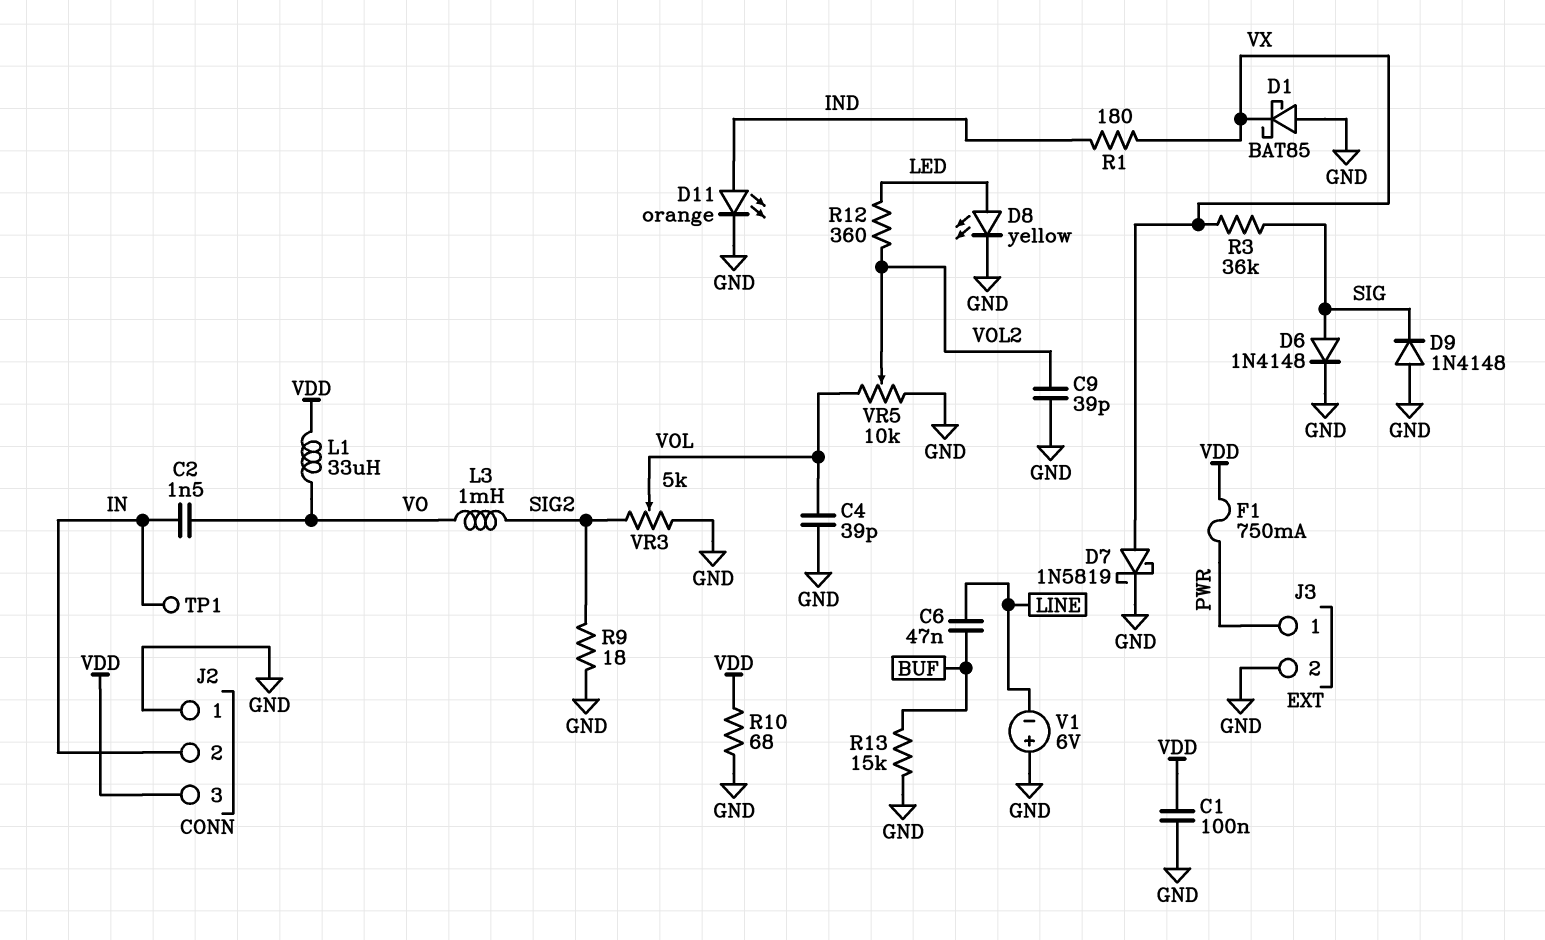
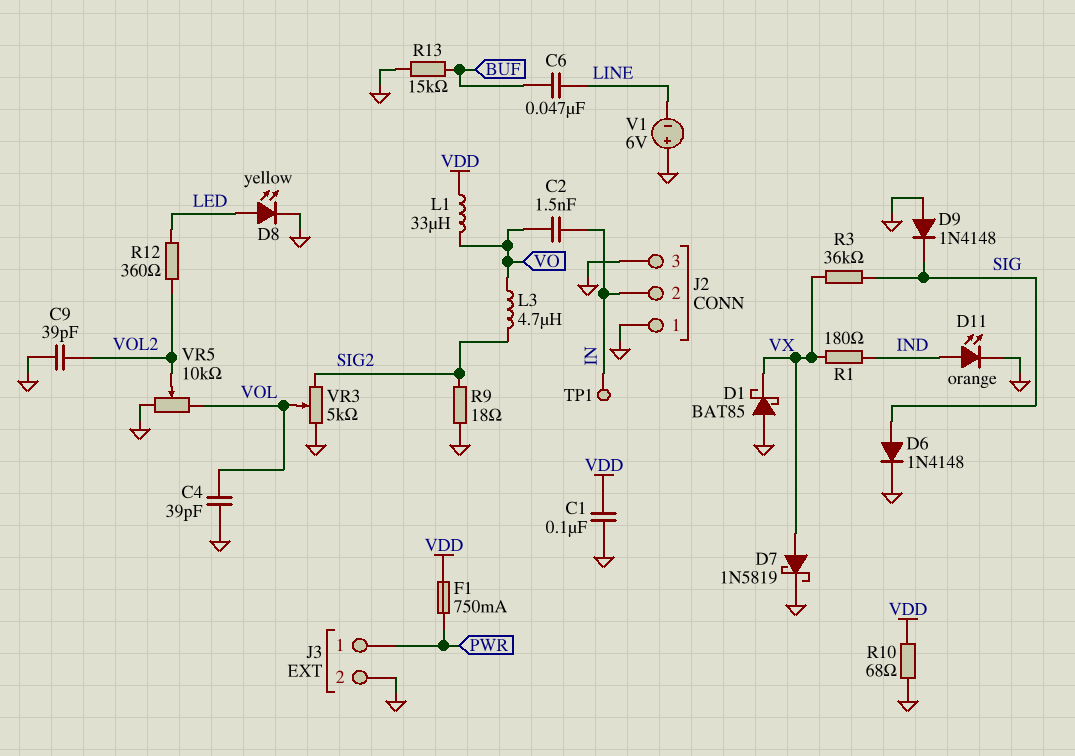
J2 pin 3: VDD -> GND
L3: 1mH (SIG2, VO) -> 4.7uH (SIG2, VO)

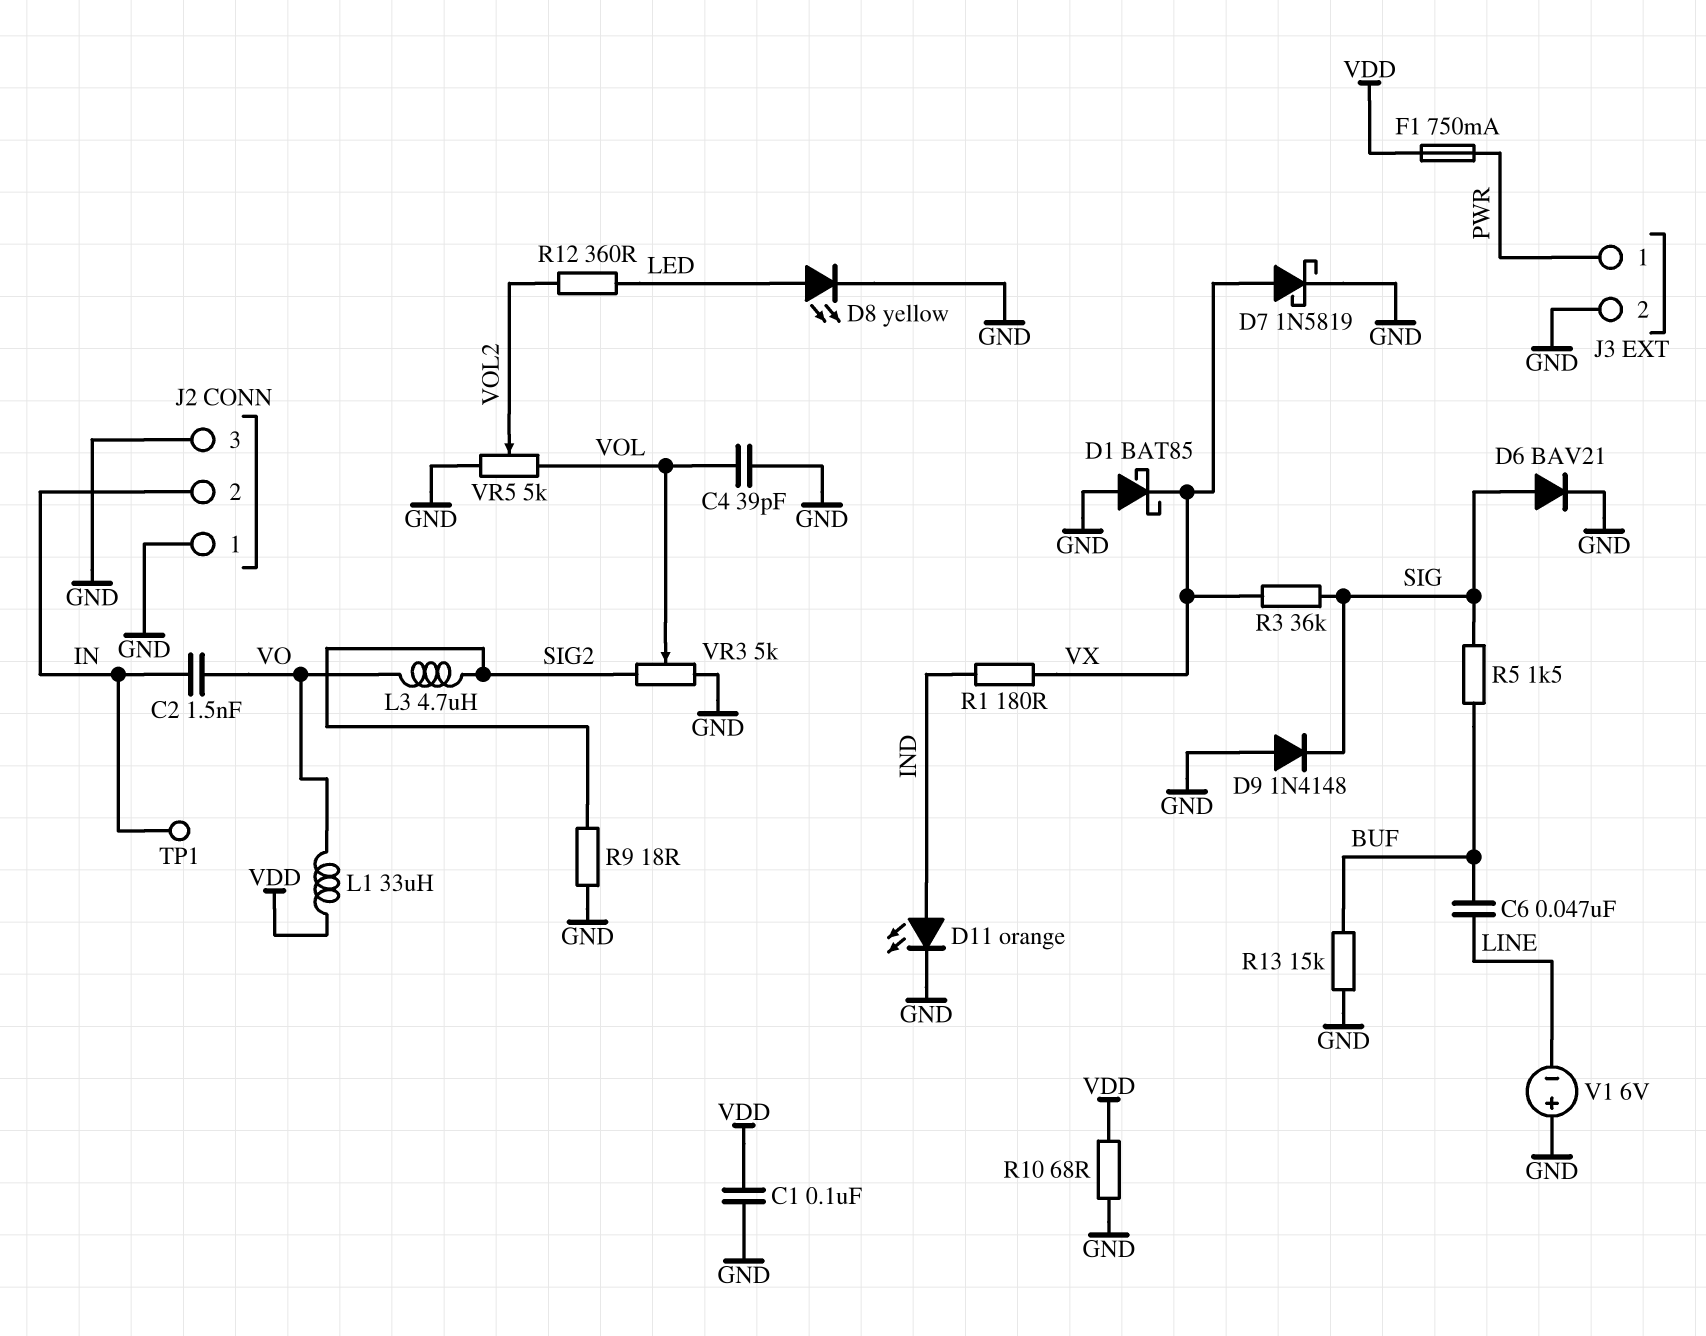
C9: 39pF (GND, VOL2) -> none
D6: diode 1N4148 (A SIG, K GND) -> diode BAV21 (A SIG, K GND)
R5: none -> 1.5k (BUF, SIG)
VR5: 10k (GND, VOL, wiper VOL2) -> 5k (GND, VOL, wiper VOL2)

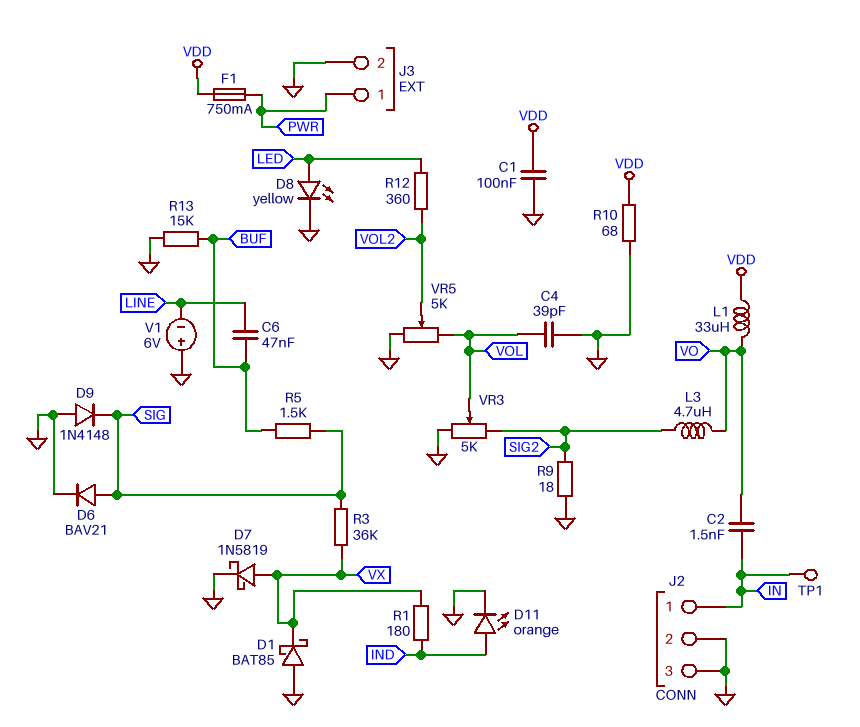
J2 pin 1: GND -> IN
J2 pin 2: IN -> GND

